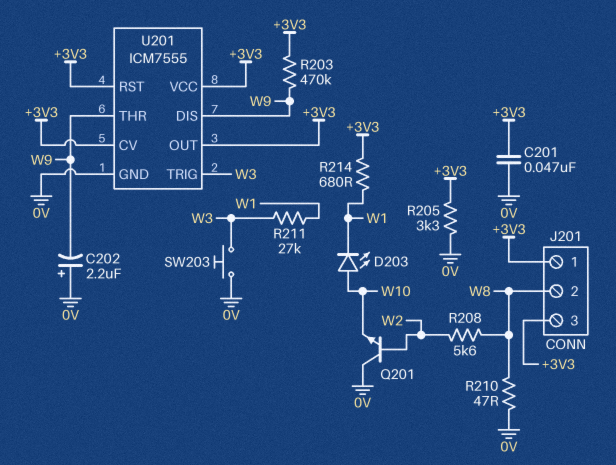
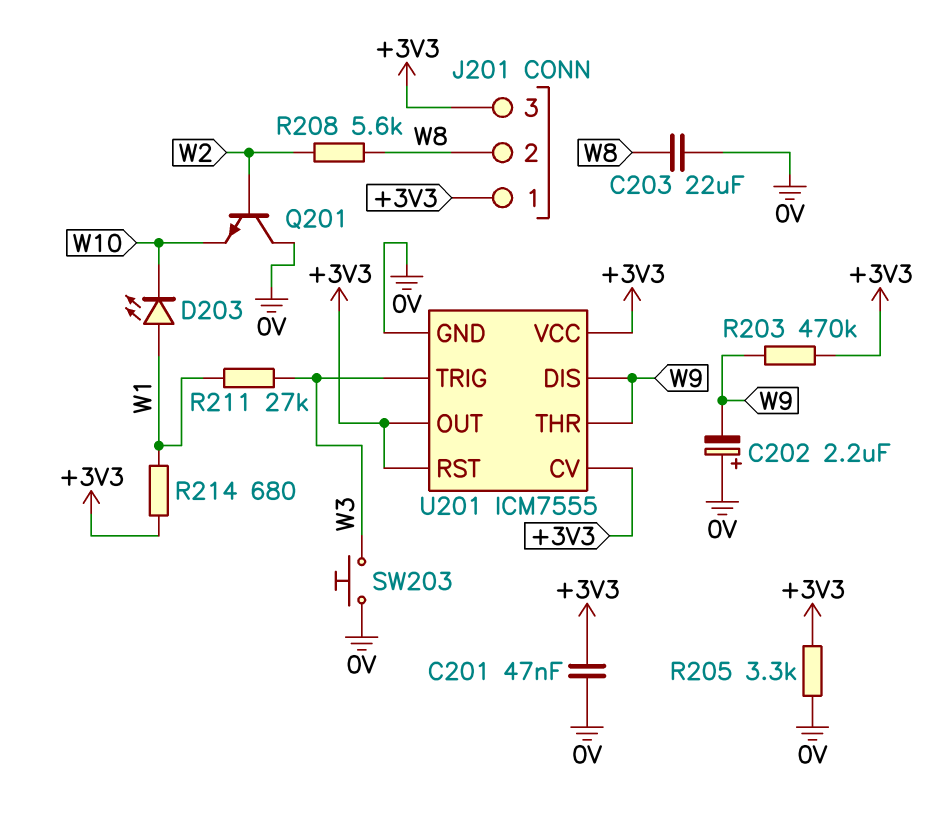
C203: none -> 22uF (0V, W8)
D203: LED (A W10, K W1) -> LED (A W1, K W10)
R210: 47 (0V, W8) -> none

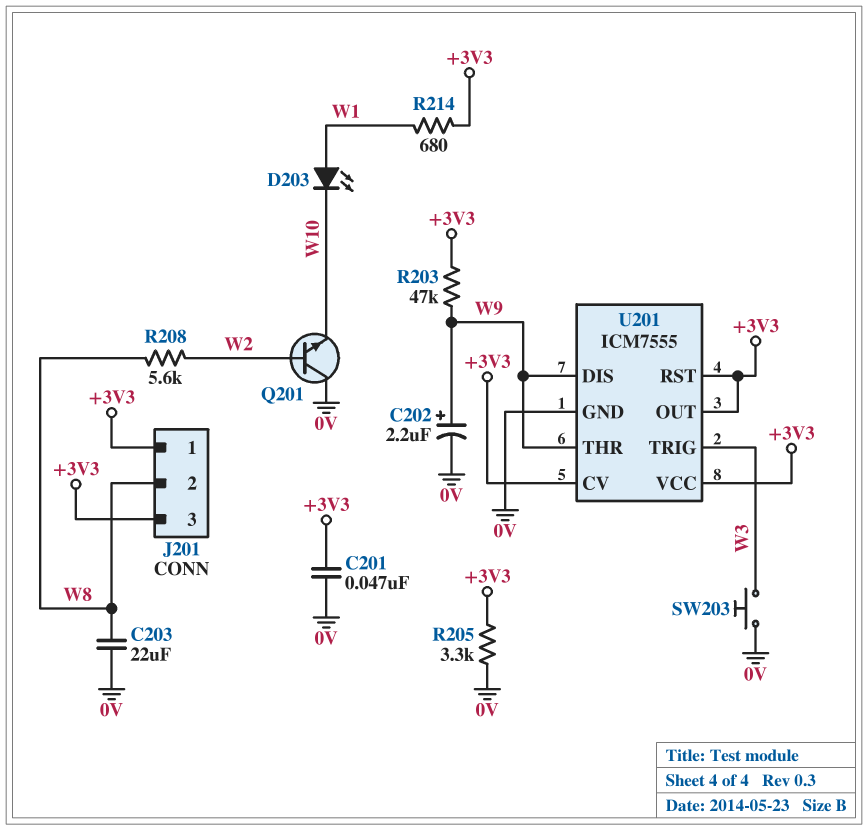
C202: 2.2uF (plus 0V, minus W9) -> 2.2uF (plus W9, minus 0V)
R203: 470k (+3V3, W9) -> 47k (+3V3, W9)
R211: 27k (W1, W3) -> none

